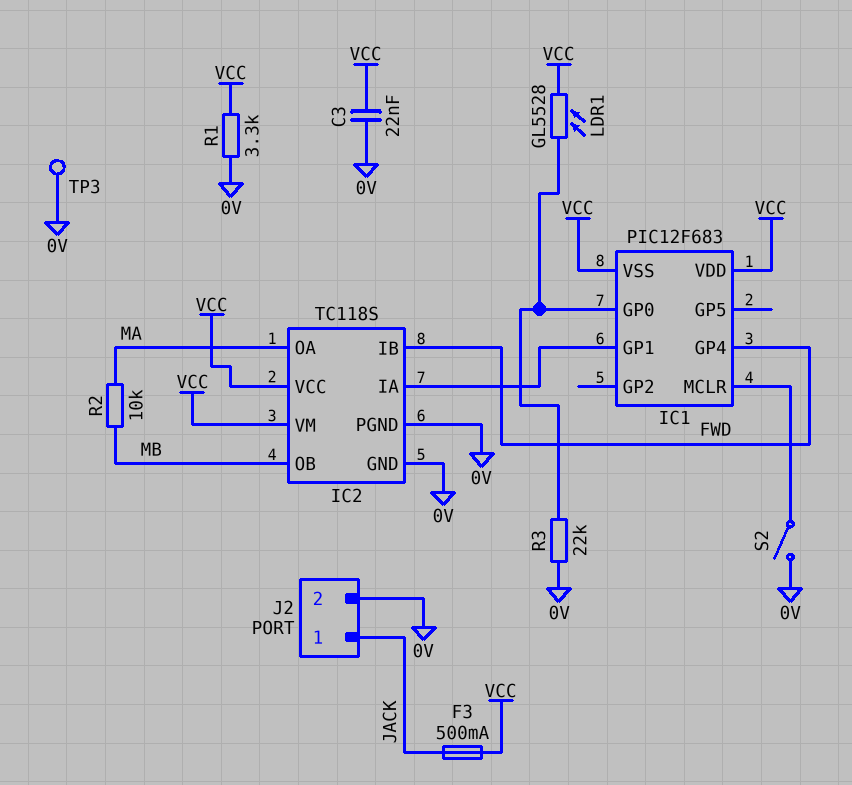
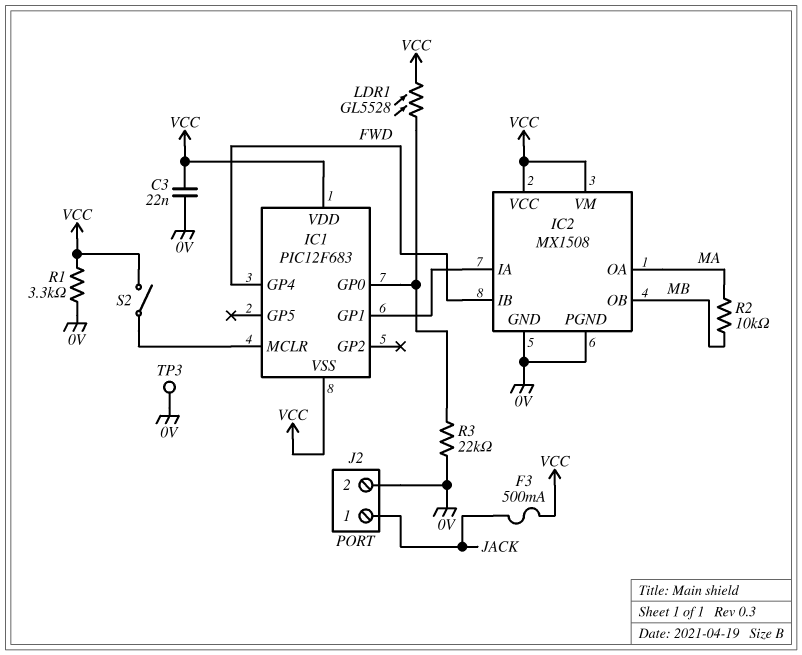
IC2: TC118S -> MX1508
S2: switch (0V, IC1/MCLR) -> switch (IC1/MCLR, VCC)

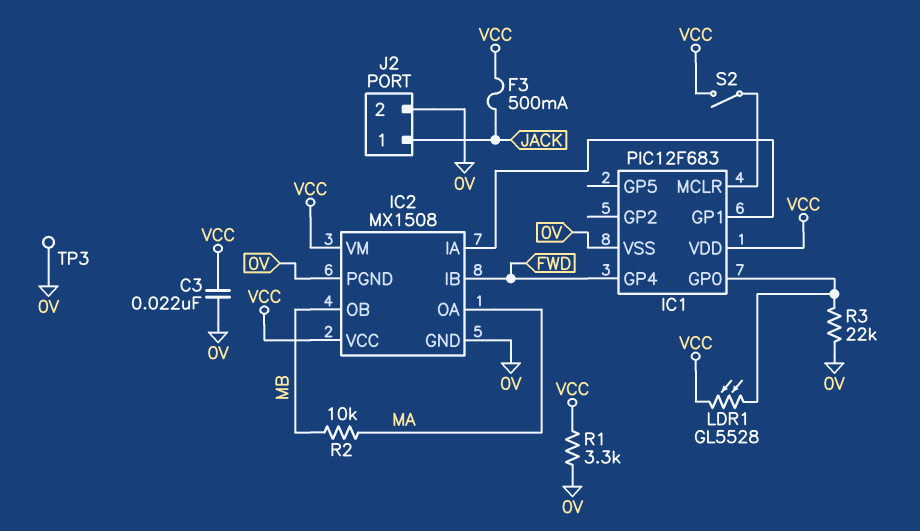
IC1 pin VSS: VCC -> 0V

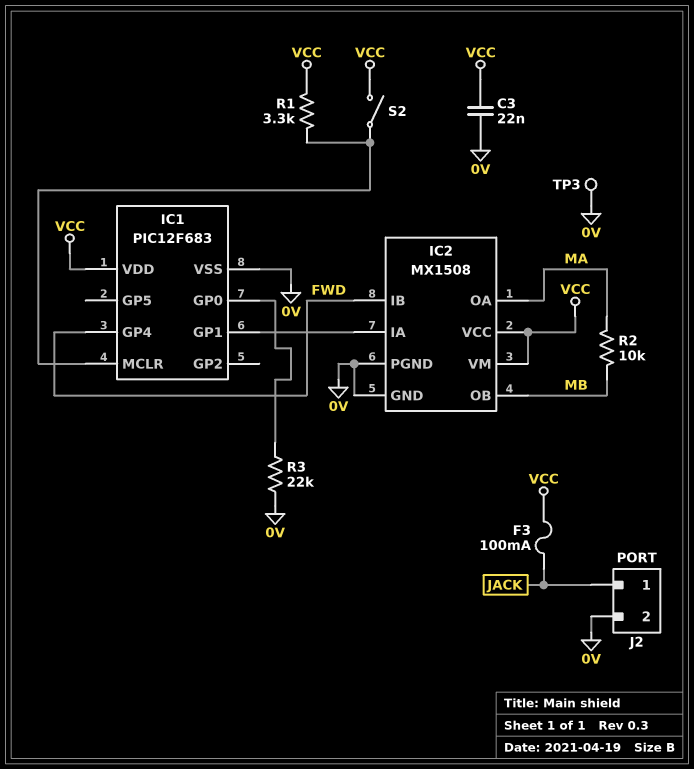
F3: 500mA (JACK, VCC) -> 100mA (JACK, VCC)
LDR1: GL5528 (IC1/GP0, VCC) -> none
R1: 3.3k (0V, VCC) -> 3.3k (IC1/MCLR, VCC)

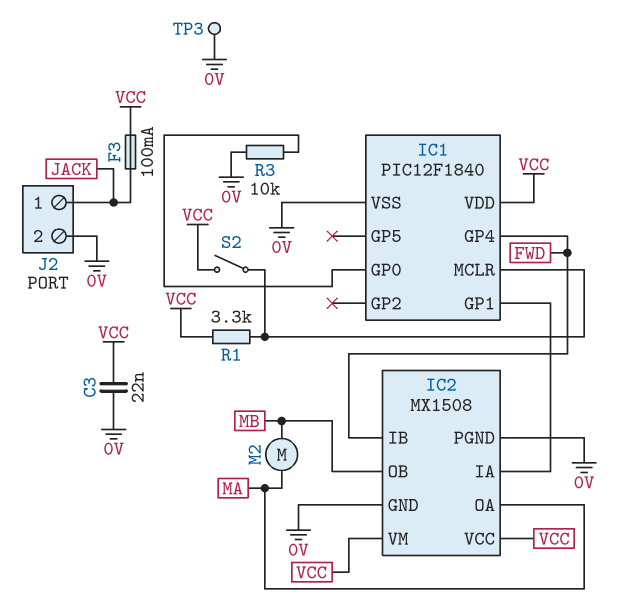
IC1: PIC12F683 -> PIC12F1840
M2: none -> motor (MA, MB)
R2: 10k (MA, MB) -> none
R3: 22k (0V, IC1/GP0) -> 10k (0V, IC1/GP0)

